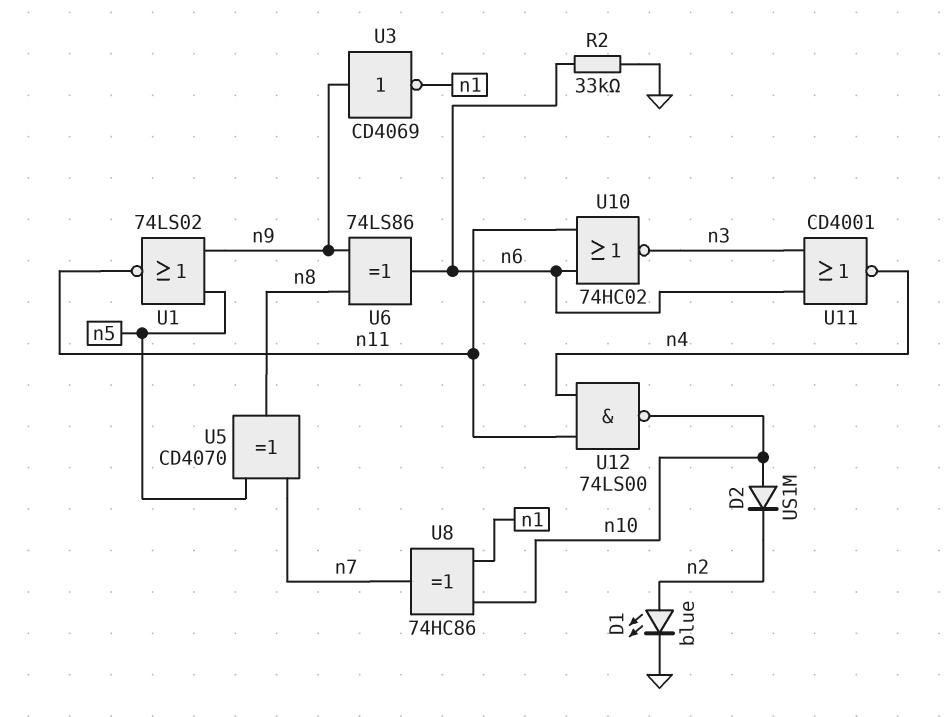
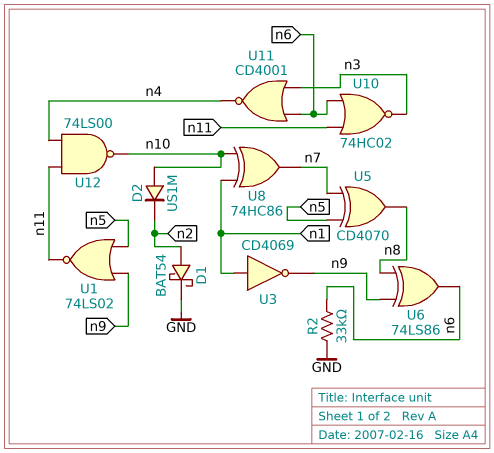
D1: LED blue (A n2, K GND) -> schottky BAT54 (A n2, K GND)
U3: NOT CD4069 (in n9, out n1) -> NOT CD4069 (in n1, out n9)

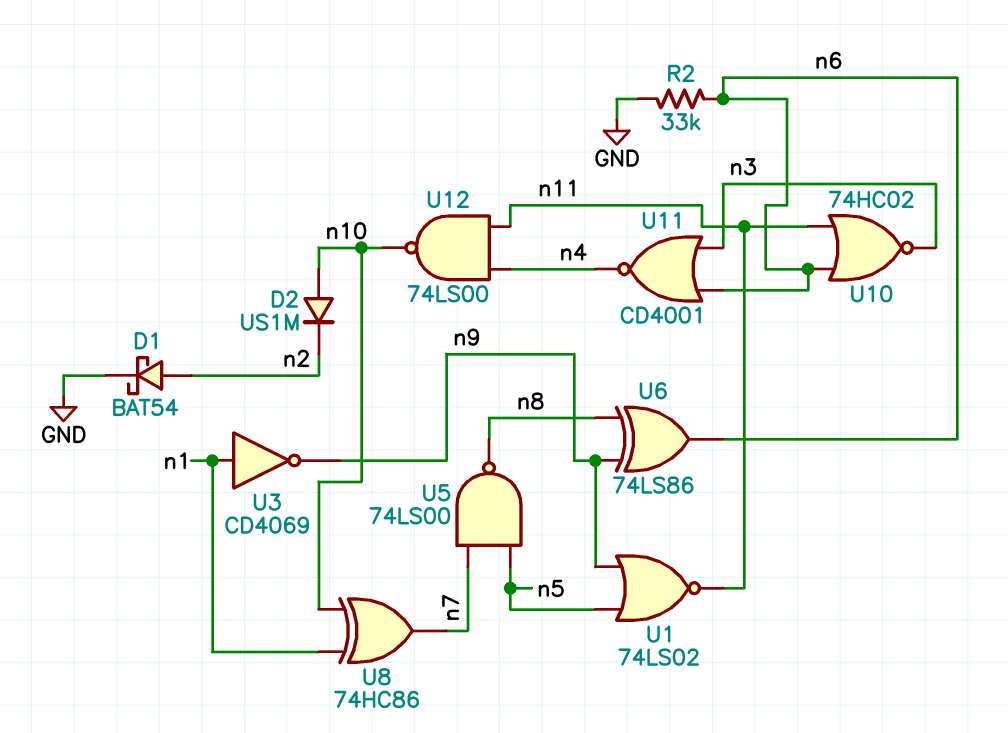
U5: XOR CD4070 (in n5, in n7, out n8) -> NAND 74LS00 (in n5, in n7, out n8)

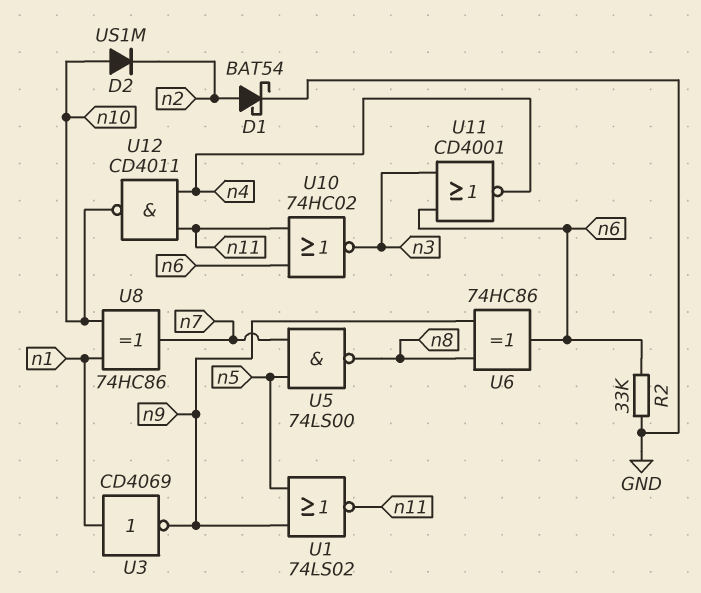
U6: XOR 74LS86 (in n8, in n9, out n6) -> XOR 74HC86 (in n8, in n9, out n6)
U12: NAND 74LS00 (in n4, in n11, out n10) -> NAND CD4011 (in n4, in n11, out n10)

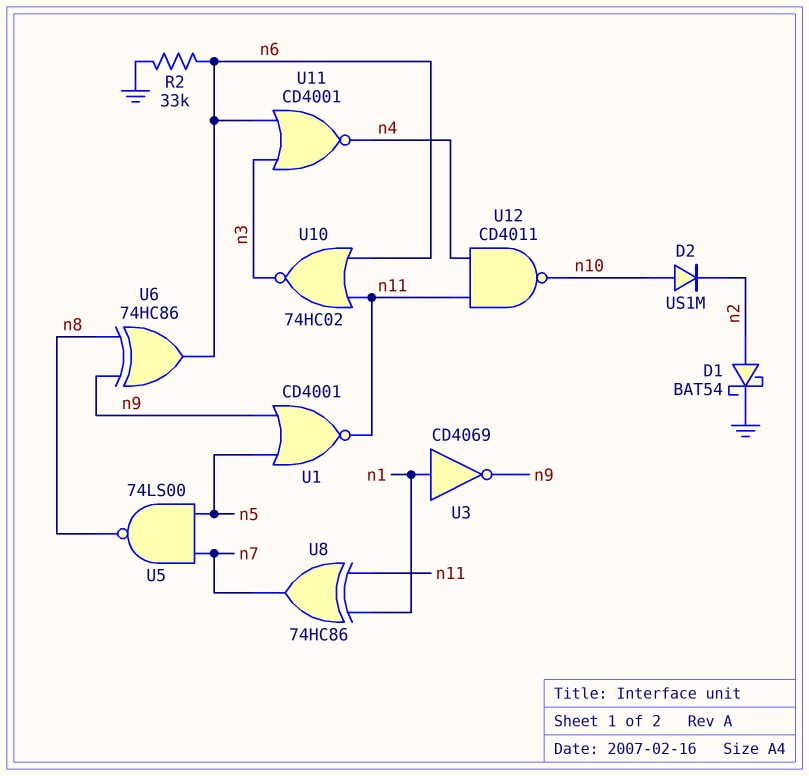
U1: NOR 74LS02 (in n5, in n9, out n11) -> NOR CD4001 (in n5, in n9, out n11)
U8: XOR 74HC86 (in n1, in n10, out n7) -> XOR 74HC86 (in n1, in n11, out n7)

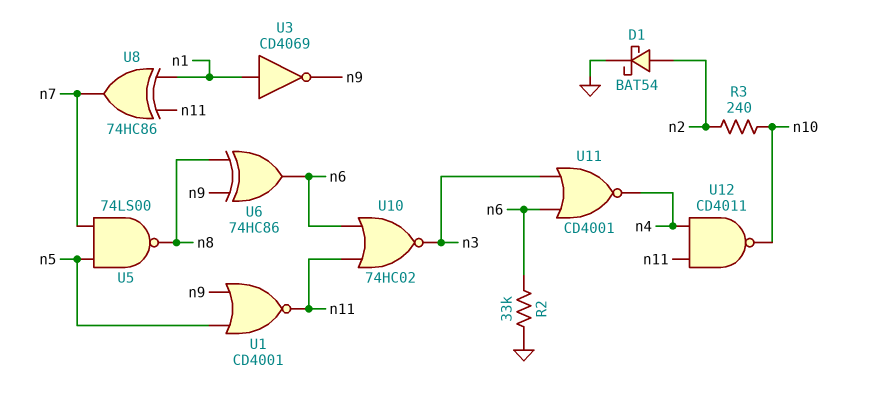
D2: diode US1M (A n10, K n2) -> none
R3: none -> 240 (n2, n10)

